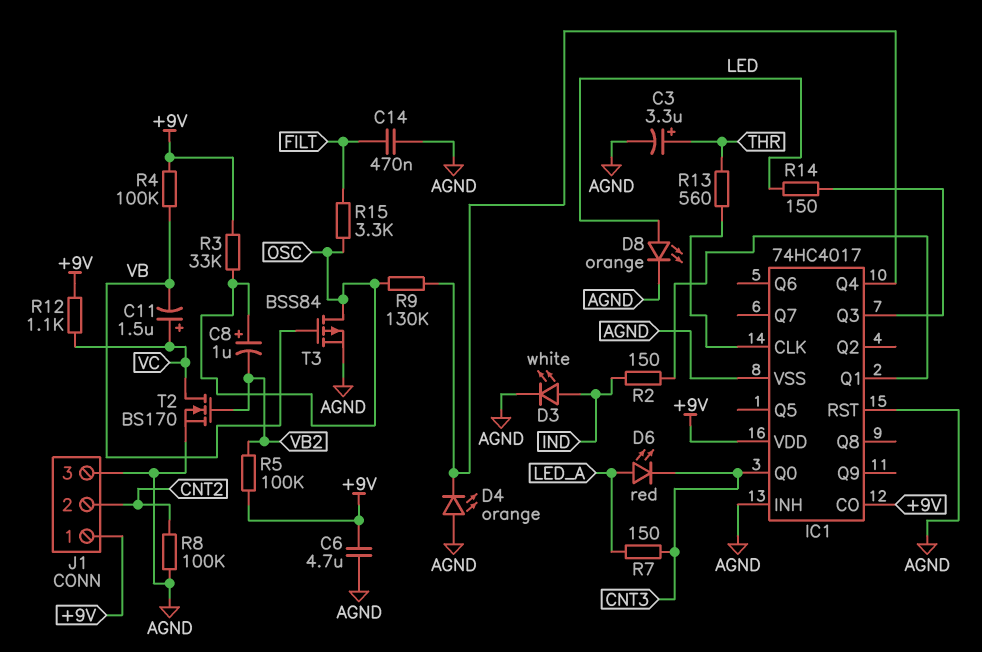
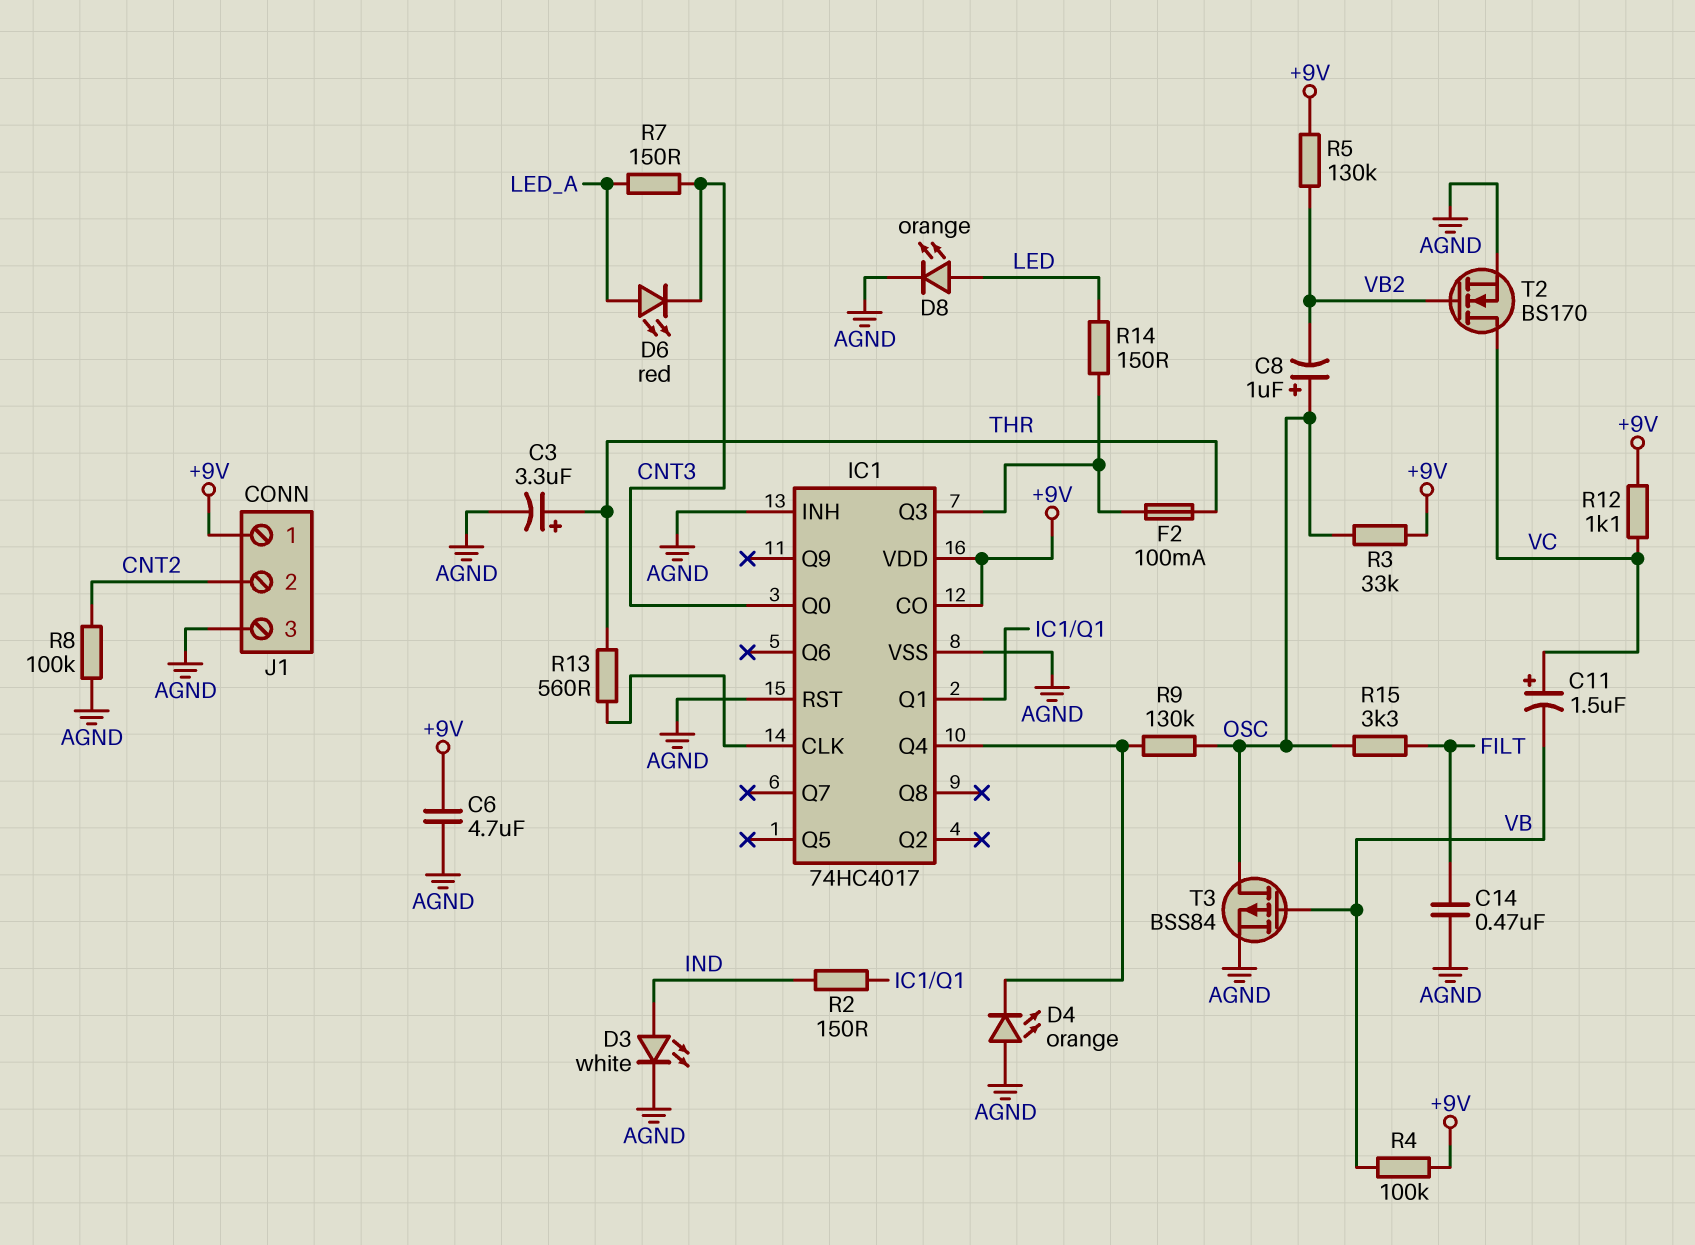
F2: none -> 100mA (IC1/Q3, THR)
R5: 100k (+9V, VB2) -> 130k (+9V, VB2)

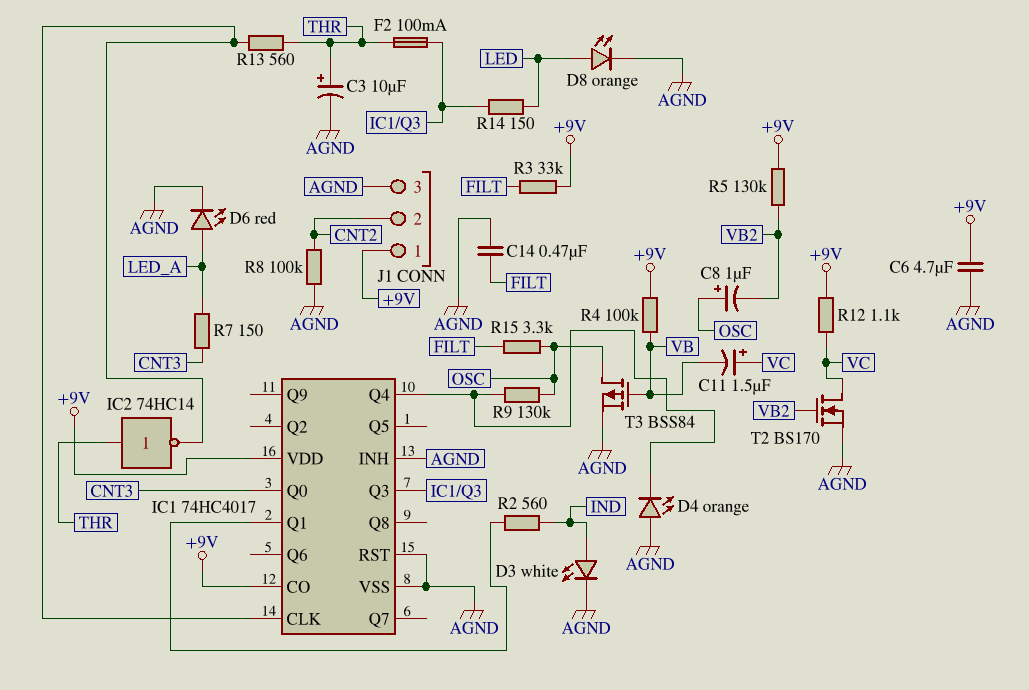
C3: 3.3uF (plus THR, minus AGND) -> 10uF (plus THR, minus AGND)
D6: LED red (A LED_A, K CNT3) -> LED red (A LED_A, K AGND)
IC2: none -> NOT 74HC14 (in THR, out IC1/CLK)
R2: 150 (IC1/Q1, IND) -> 560 (IC1/Q1, IND)
R3: 33k (+9V, OSC) -> 33k (+9V, FILT)

